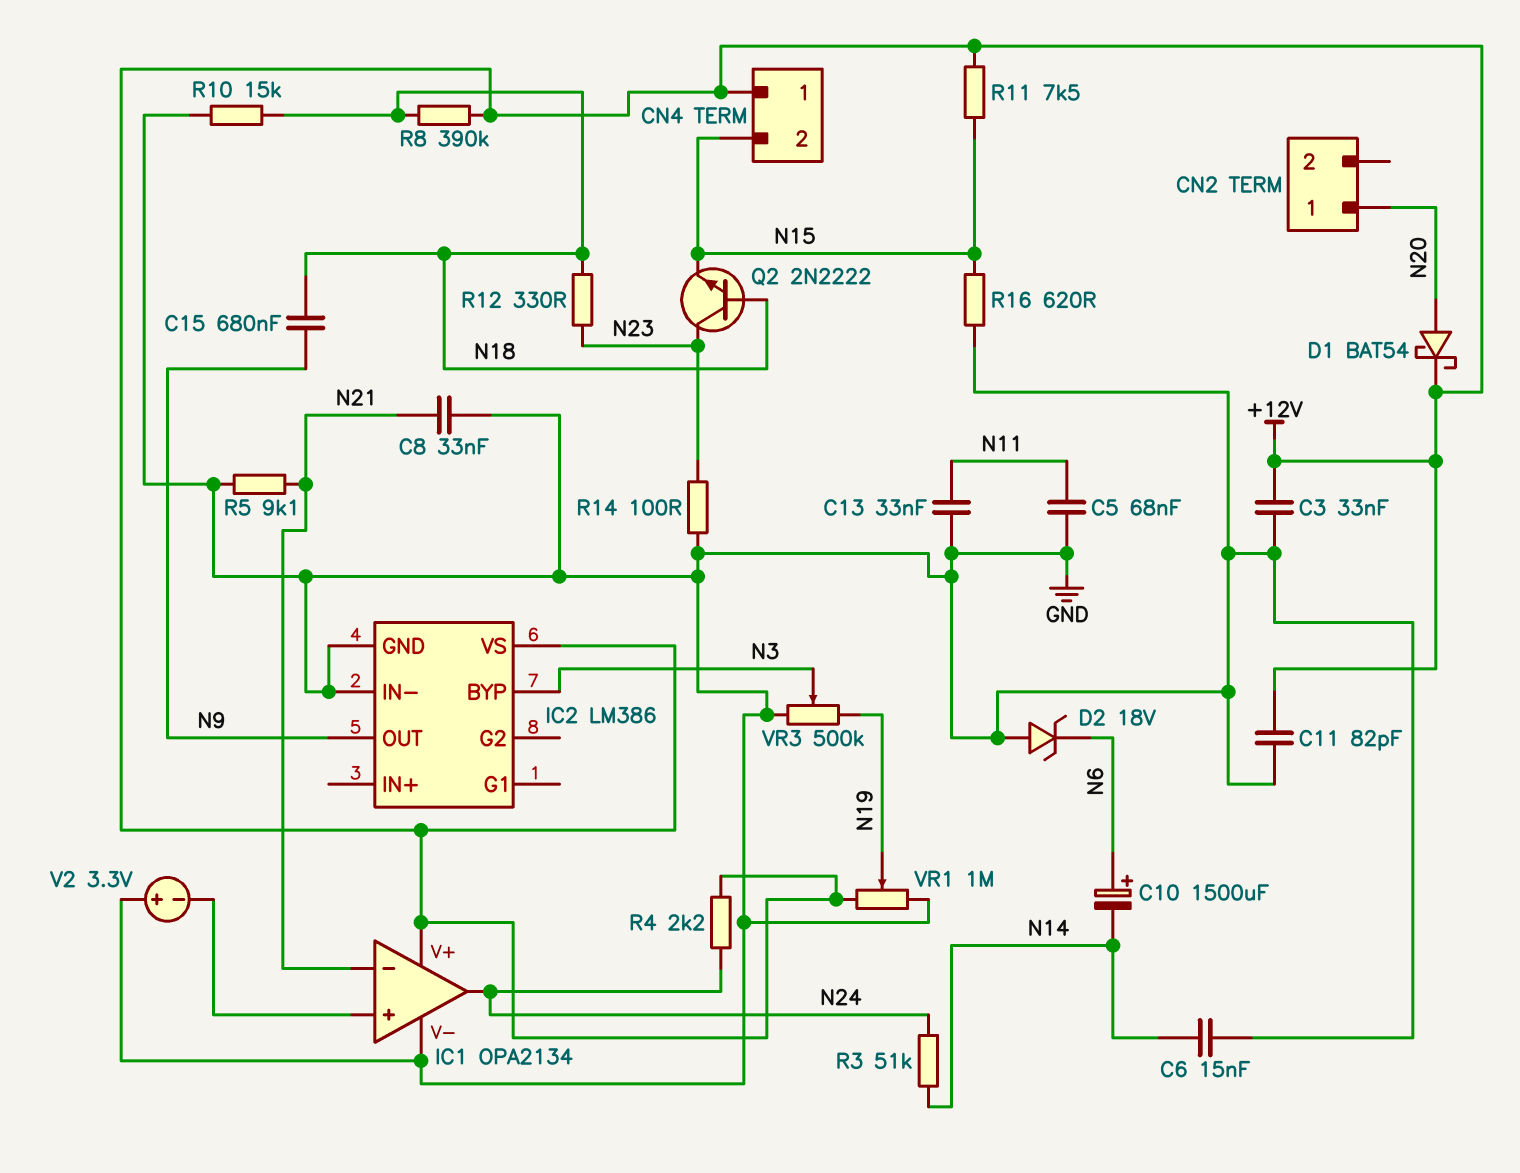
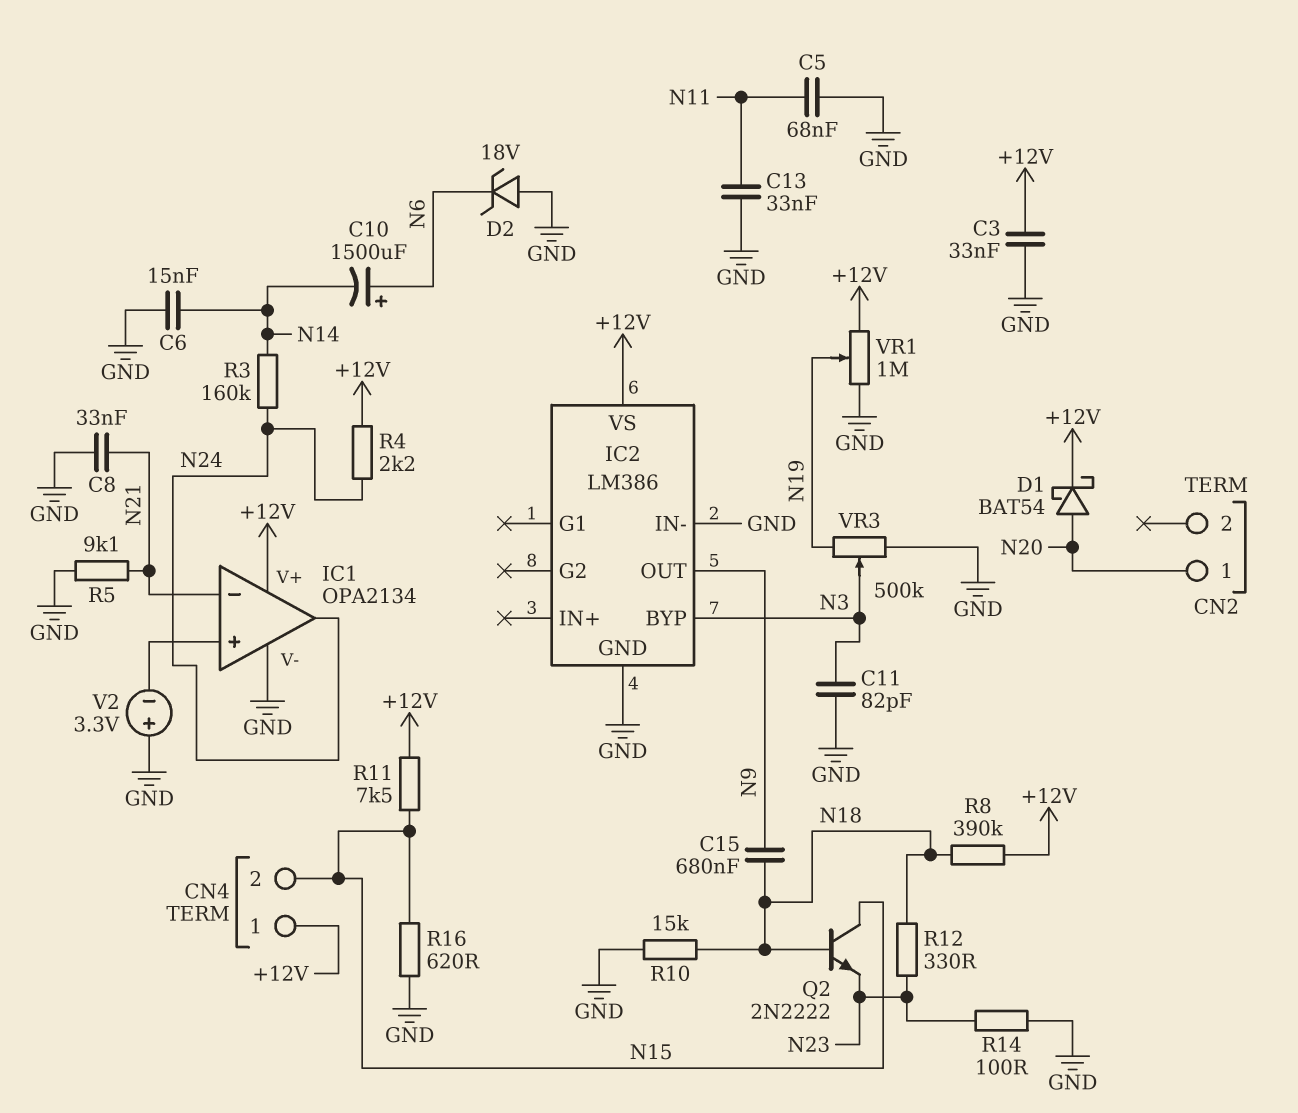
C11: 82pF (+12V, GND) -> 82pF (GND, N3)
Q2: NPN 2N2222 (B N18, C N23, E N15) -> NPN 2N2222 (B N18, C N15, E N23)
R3: 51k (N14, N24) -> 160k (N14, N24)

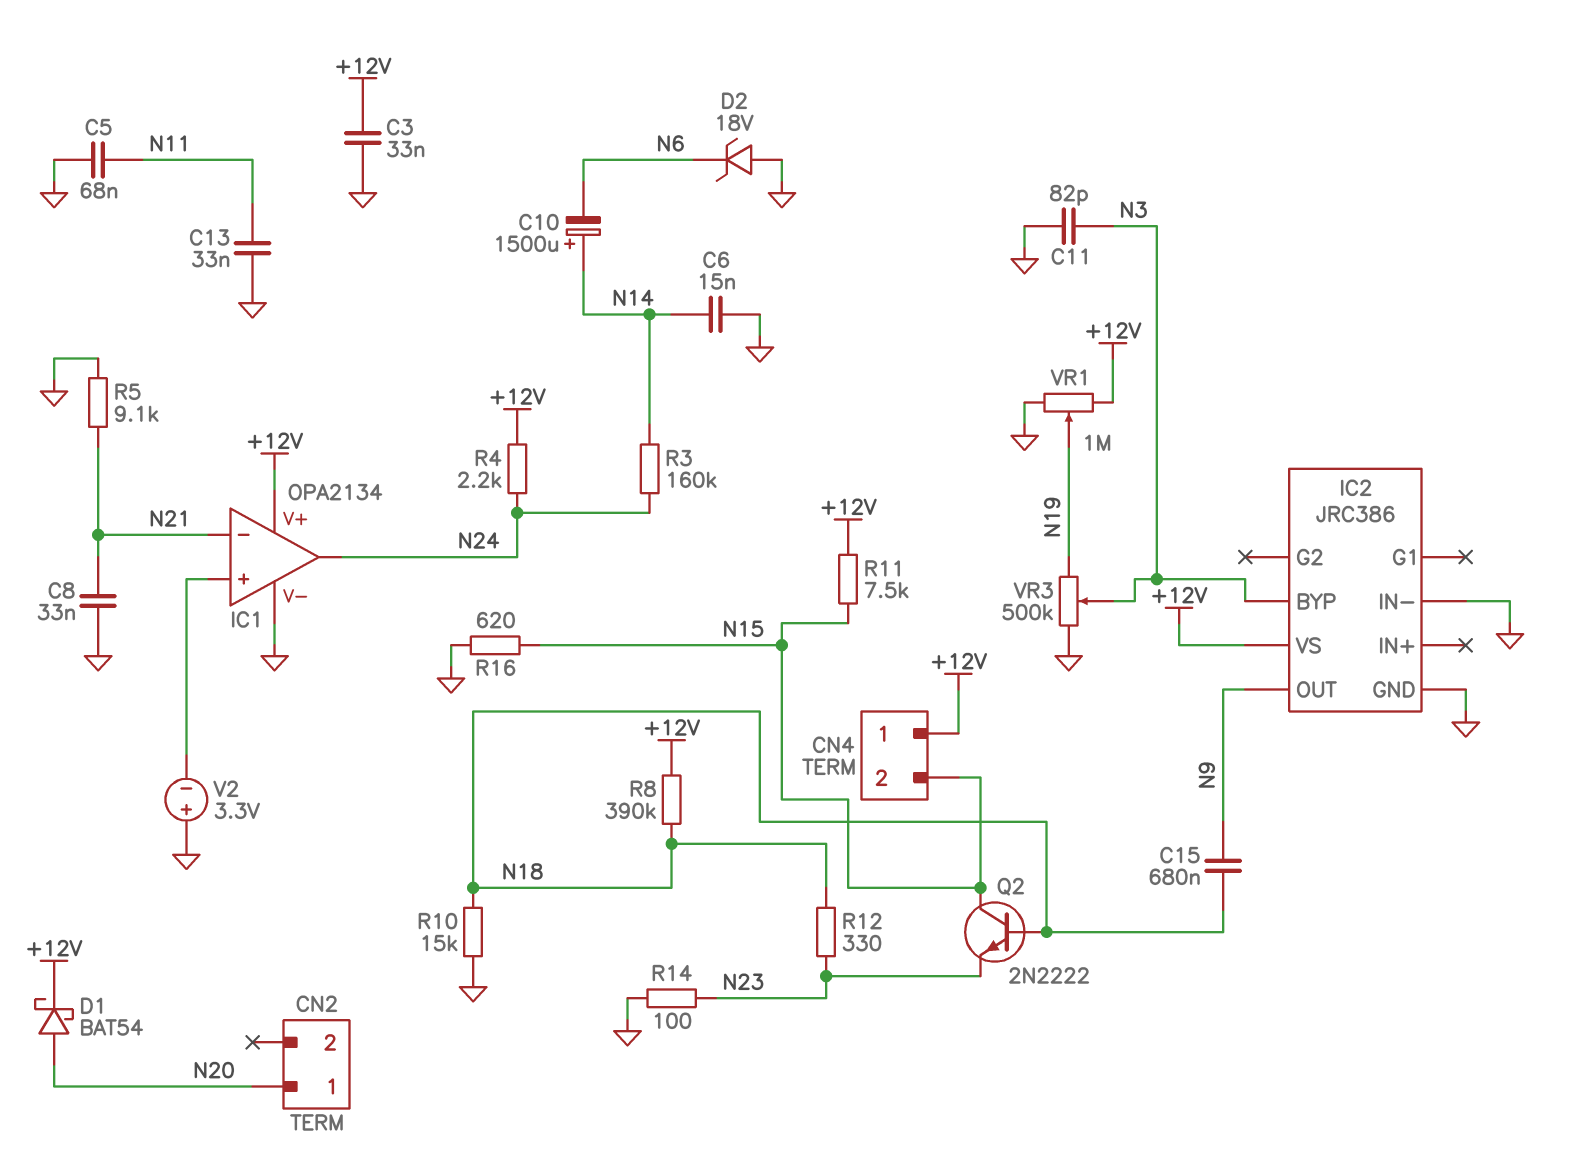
C10: 1500uF (plus N6, minus N14) -> 1500uF (plus N14, minus N6)
IC2: LM386 -> JRC386

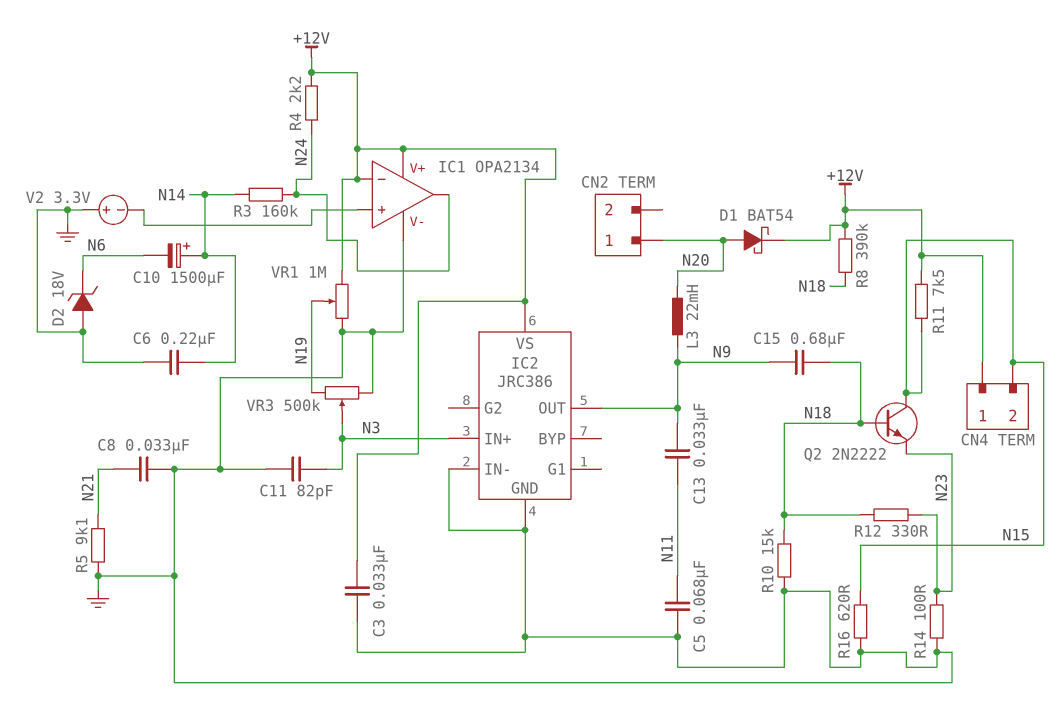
C6: 15nF (GND, N14) -> 220nF (GND, N14)
C13: 33nF (GND, N11) -> 33nF (N9, N11)
IC1 pin in-: N21 -> +12V
IC2 pin BYP: N3 -> none
IC2 pin IN+: none -> N3
L3: none -> 22mH (N9, N20)

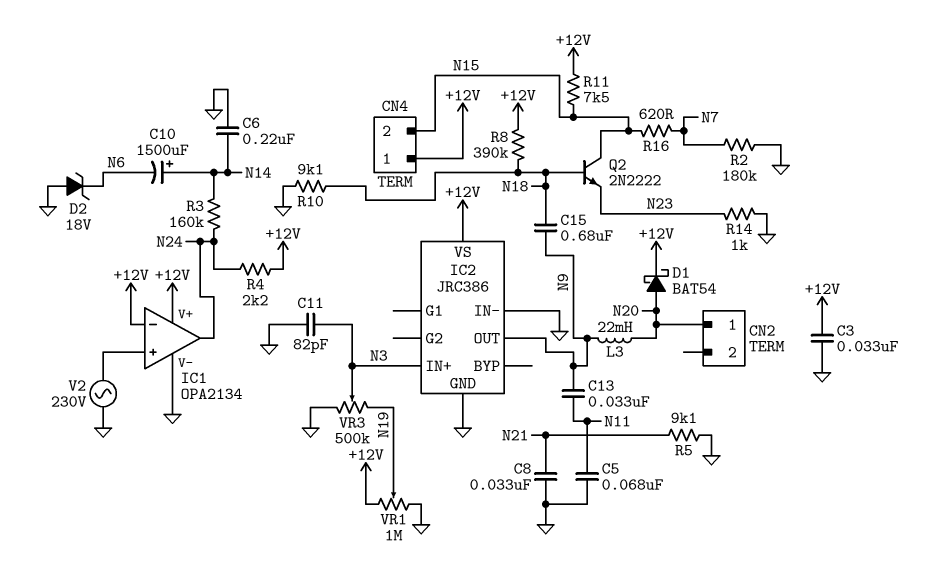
R2: none -> 180k (GND, N7)
R10: 15k (GND, N18) -> 9.1k (GND, N18)
R12: 330 (N18, N23) -> none
R14: 100 (GND, N23) -> 1k (GND, N23)
R16: 620 (GND, N15) -> 620 (N7, N15)
V2: 3.3V (plus GND, minus IC1/in+) -> AC 230V (GND, IC1/in+)

